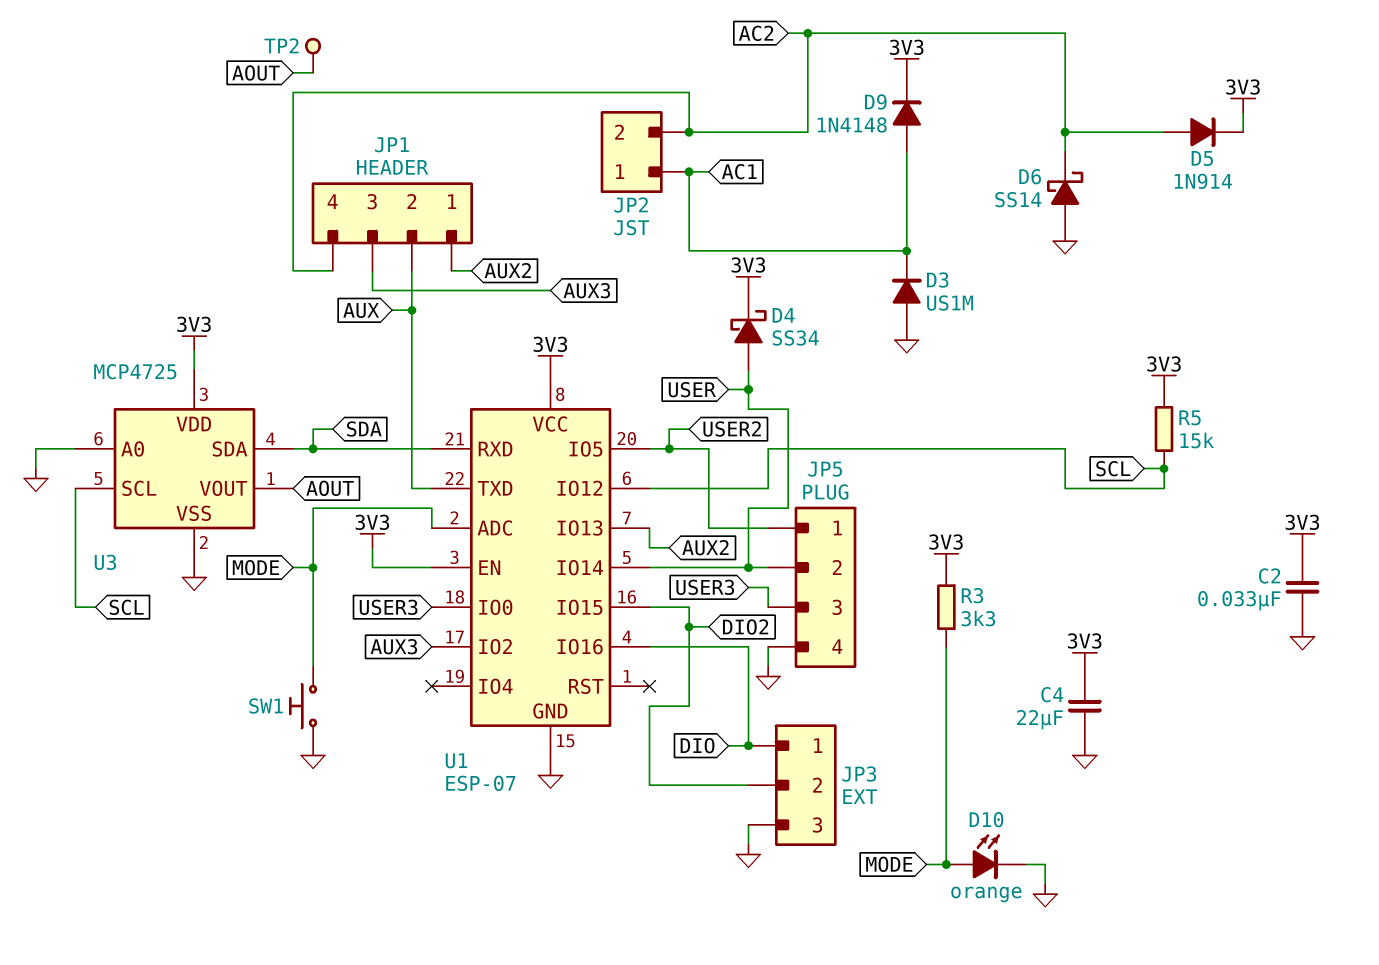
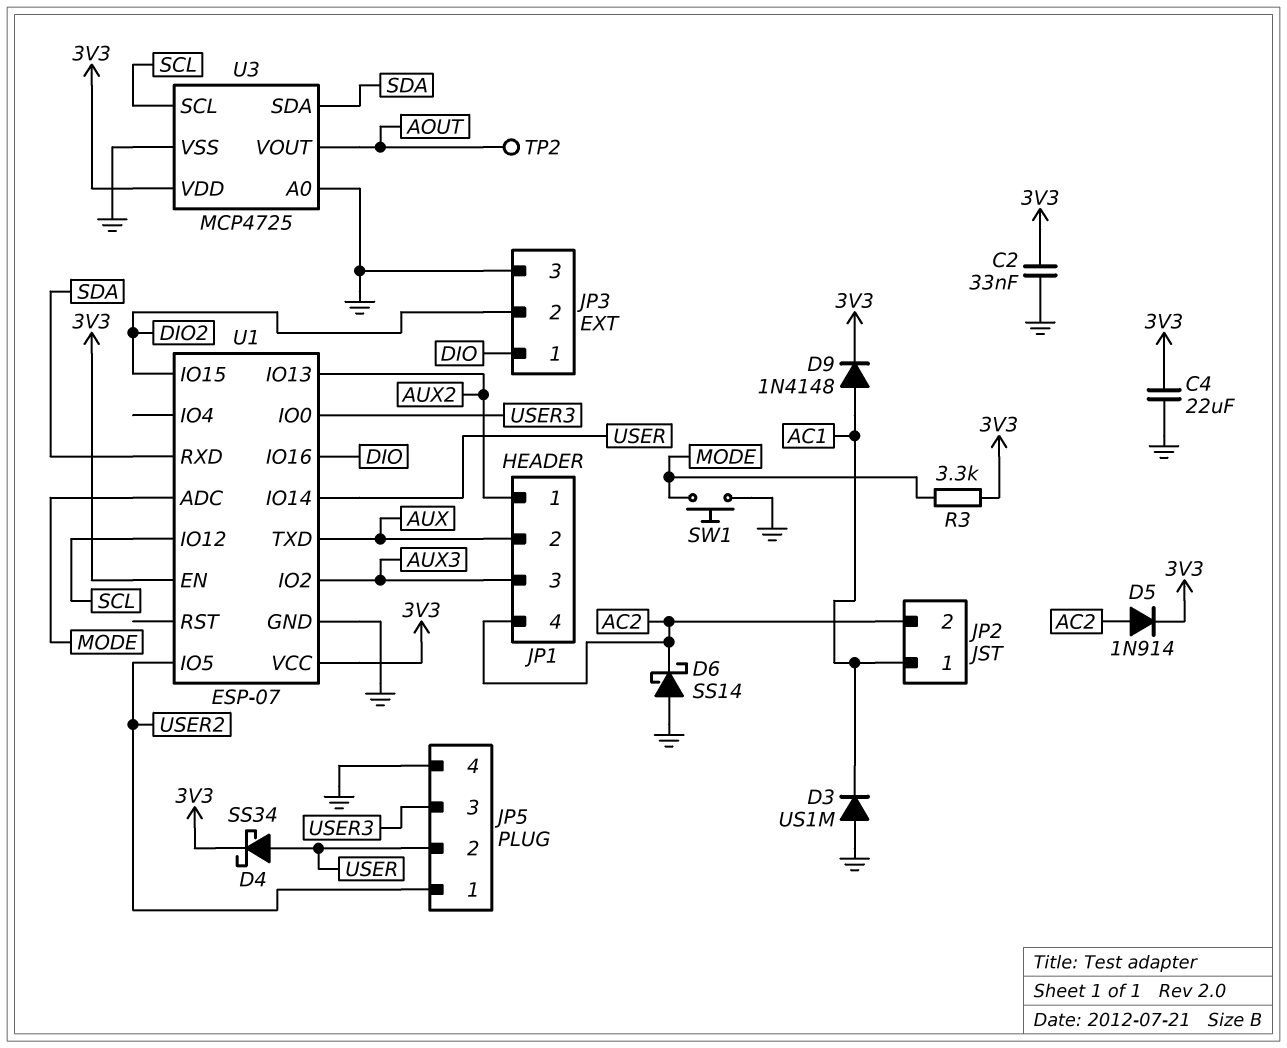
D10: LED orange (A MODE, K GND) -> none
R5: 15k (3V3, SCL) -> none

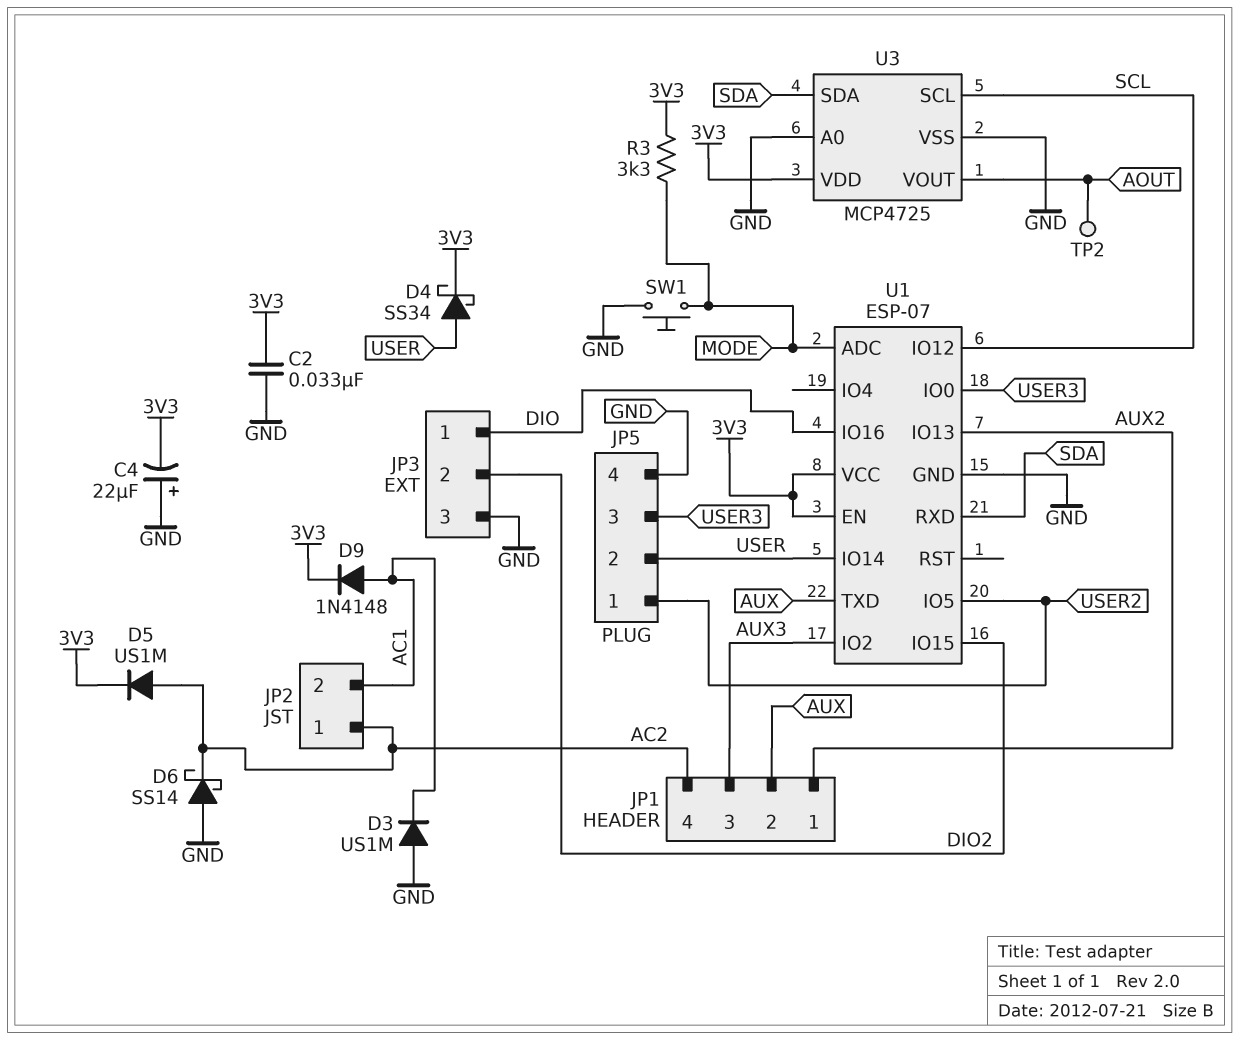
C4: 22uF (3V3, GND) -> 22uF (plus GND, minus 3V3)
D5: diode 1N914 (A AC2, K 3V3) -> diode US1M (A AC2, K 3V3)
JP2 pin 1: AC1 -> AC2
JP2 pin 2: AC2 -> AC1

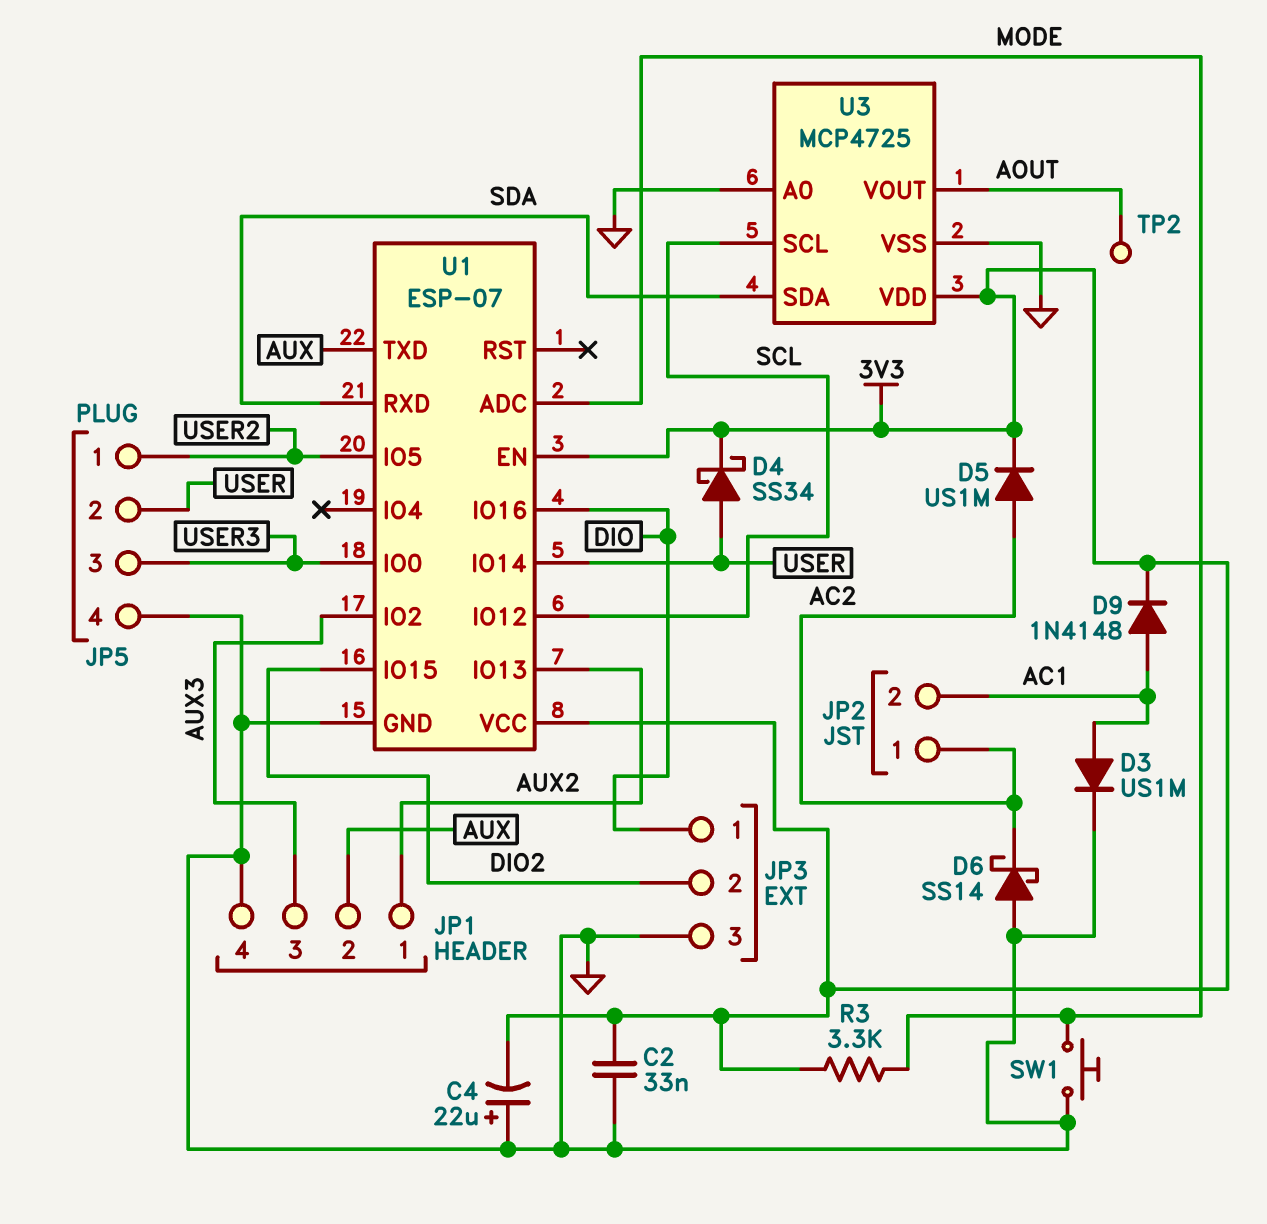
D3: diode US1M (A GND, K AC1) -> diode US1M (A AC1, K GND)
JP1 pin 4: AC2 -> GND

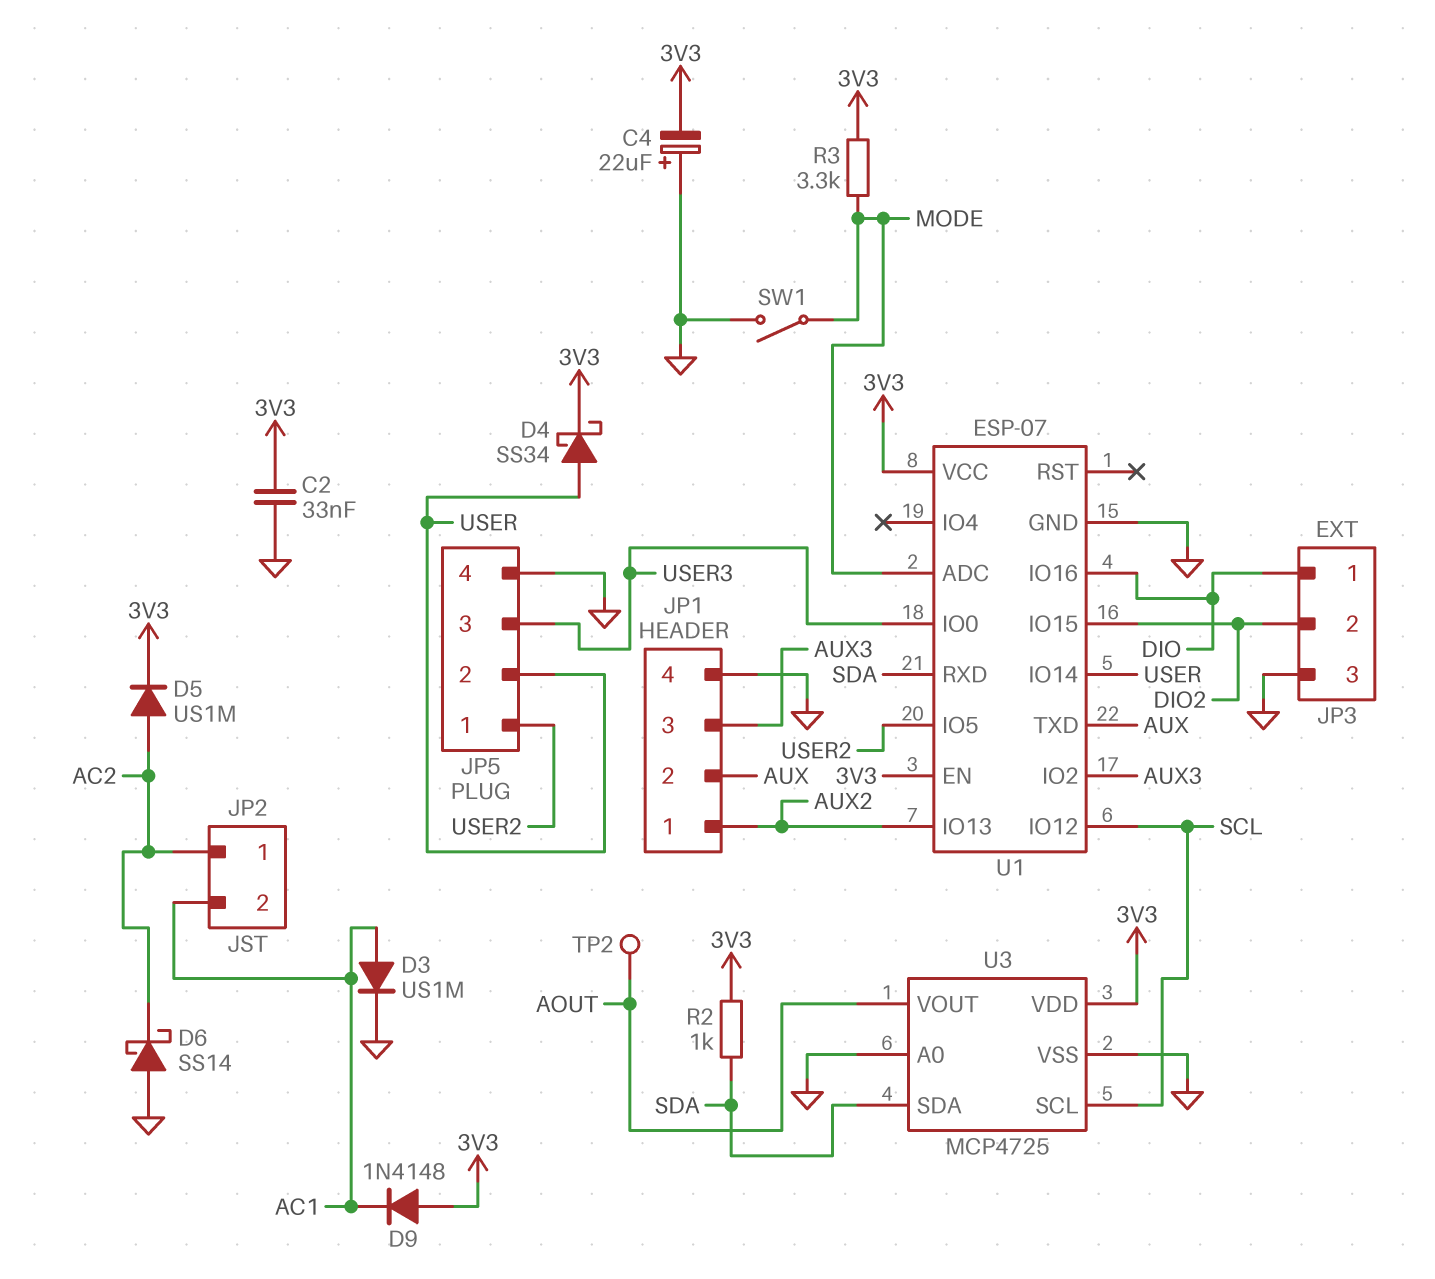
D9: diode 1N4148 (A AC1, K 3V3) -> diode 1N4148 (A 3V3, K AC1)
R2: none -> 1k (3V3, SDA)
SW1: button (GND, MODE) -> switch (GND, MODE)

